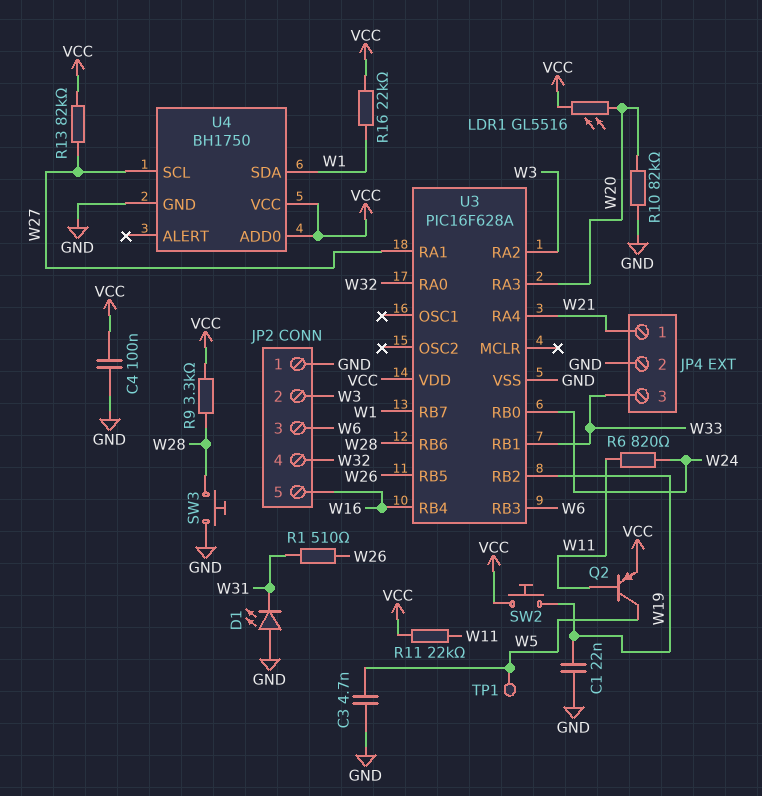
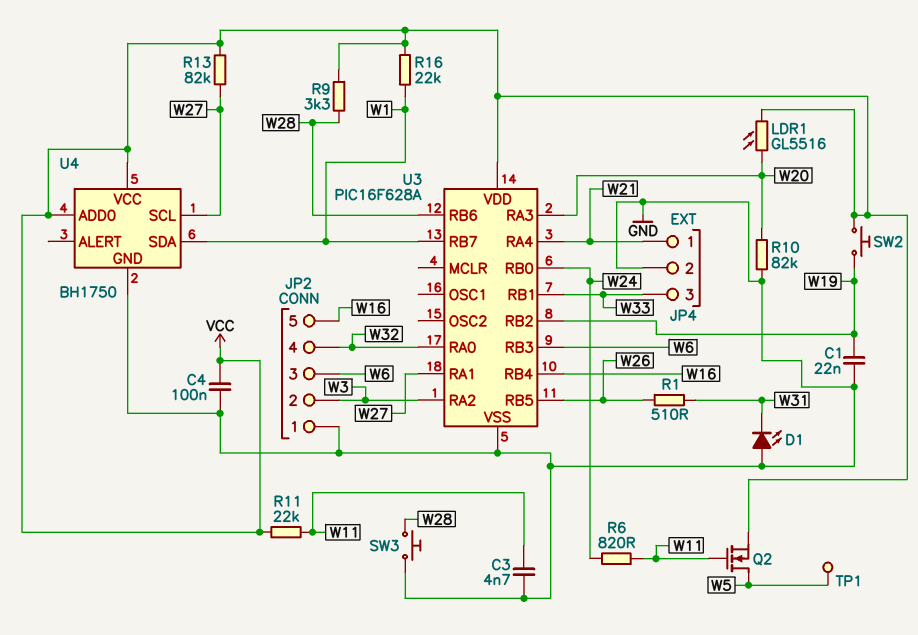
C3: 4.7nF (GND, W5) -> 4.7nF (GND, W11)
Q2: PNP (B W11, C W5, E VCC) -> NMOS (G W11, D W5, S VCC)

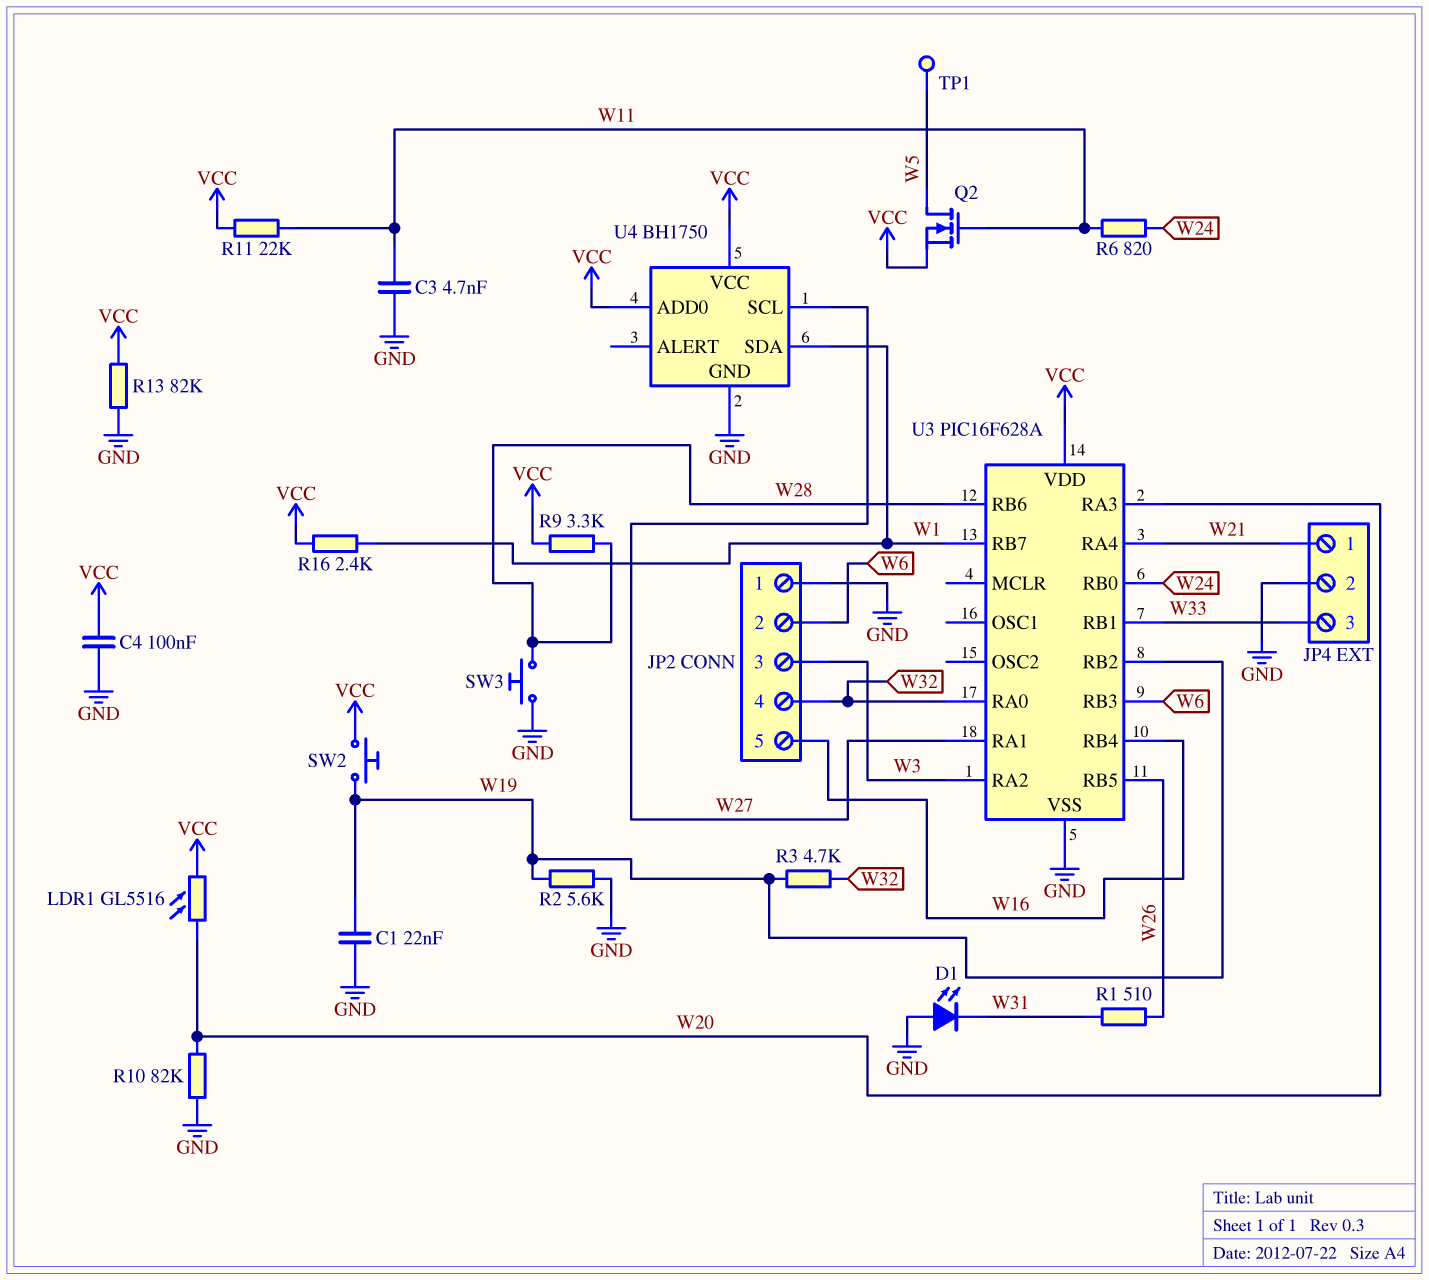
JP2 pin 2: W3 -> W6
JP2 pin 3: W6 -> W3
R2: none -> 5.6k (GND, W19)
R3: none -> 4.7k (W19, W32)
R13: 82k (VCC, W27) -> 82k (GND, VCC)
R16: 22k (VCC, W1) -> 2.4k (VCC, W1)

